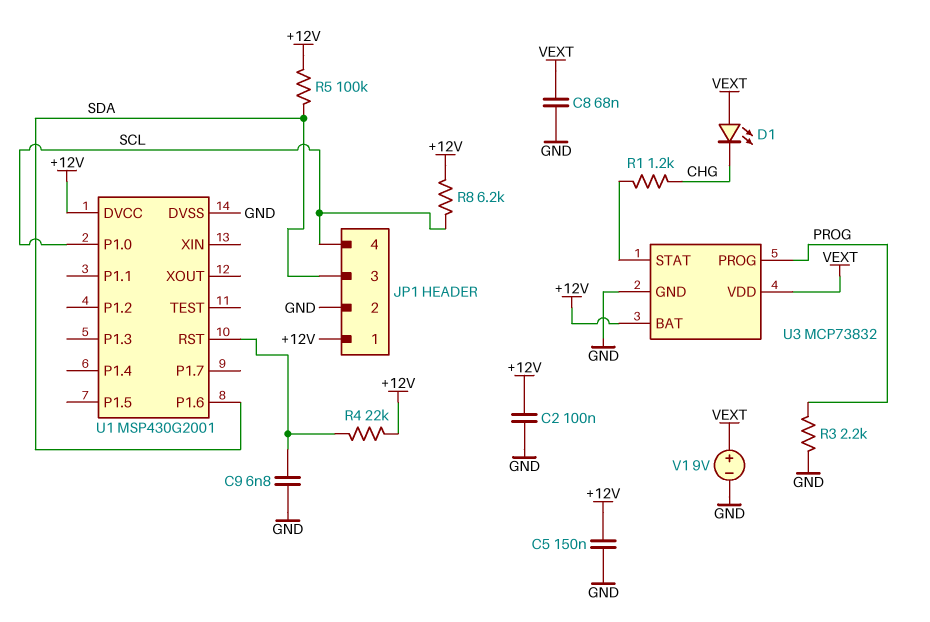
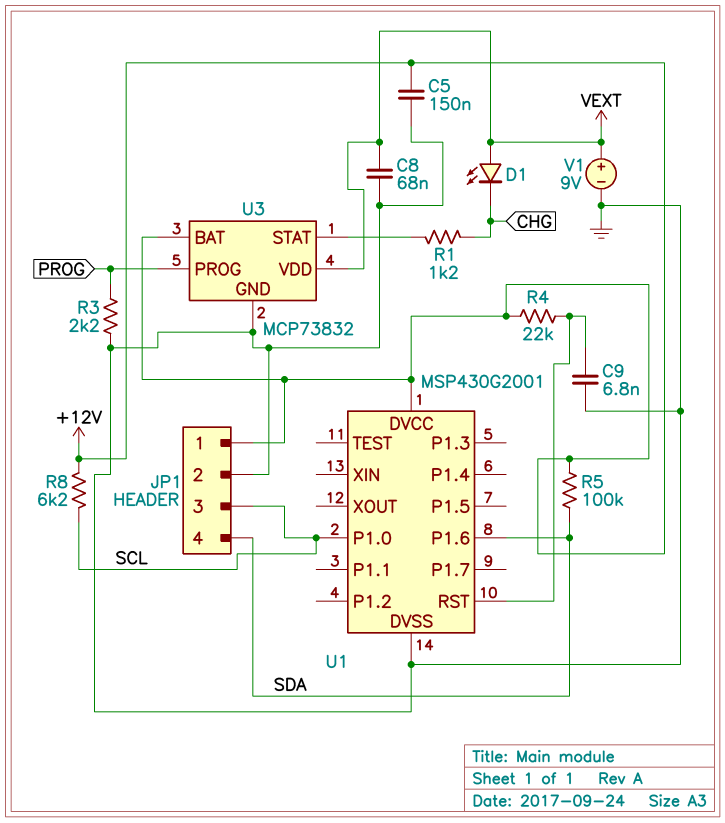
C2: 100nF (+12V, GND) -> none
JP1 pin 3: SDA -> SCL
JP1 pin 4: SCL -> SDA

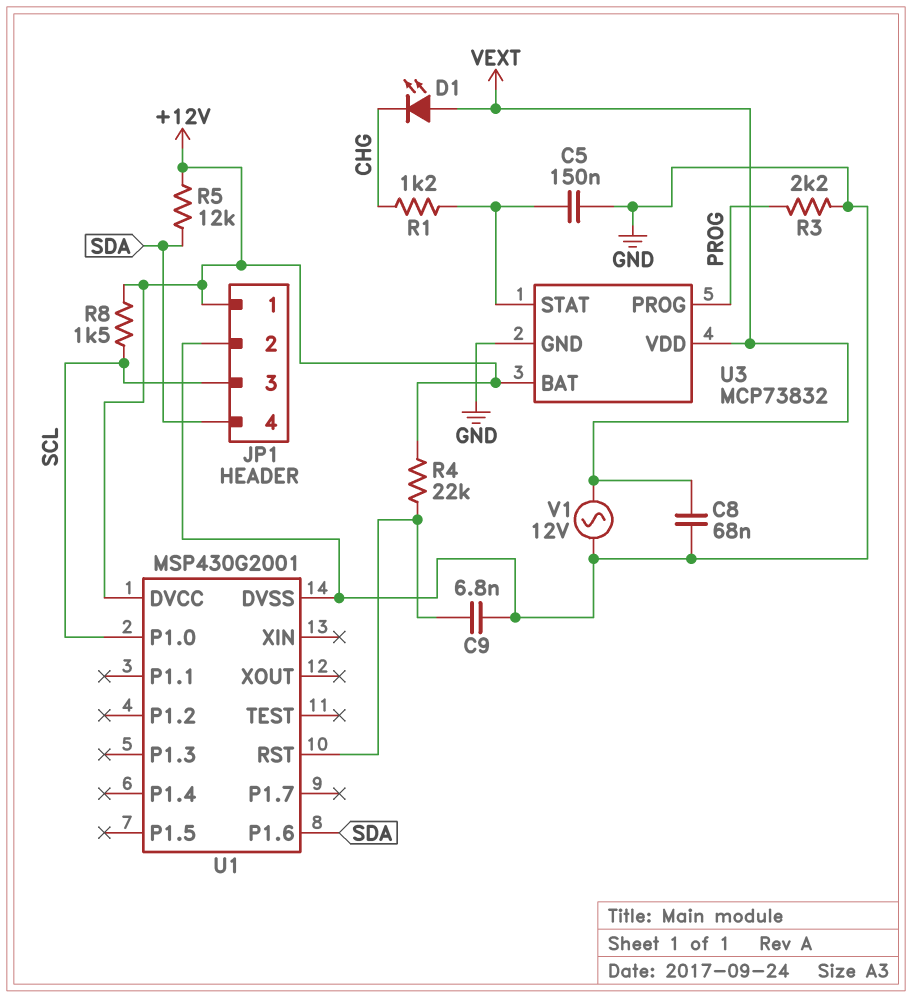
C5: 150nF (+12V, GND) -> 150nF (GND, U3/STAT)
R5: 100k (+12V, SDA) -> 12k (+12V, SDA)
R8: 6.2k (+12V, SCL) -> 1.5k (+12V, SCL)
V1: 9V (plus VEXT, minus GND) -> AC 12V (GND, VEXT)

